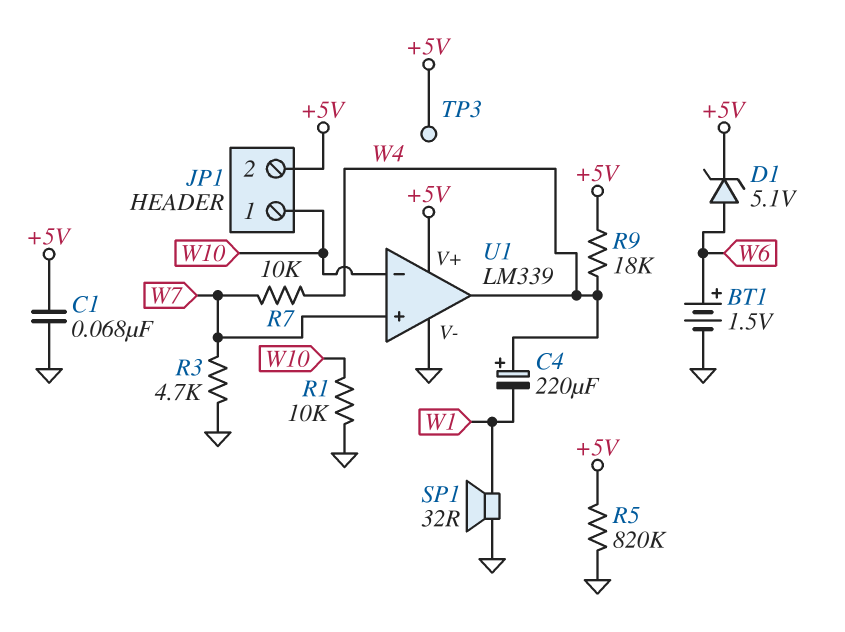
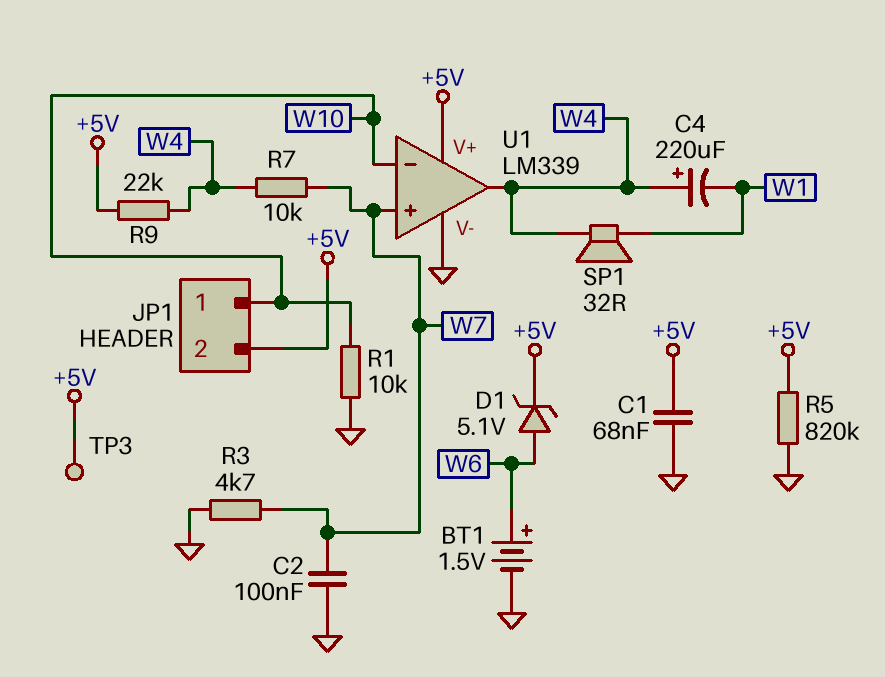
C2: none -> 100nF (GND, W7)
R9: 18k (+5V, W4) -> 22k (+5V, W4)
SP1: speaker 32R (GND, W1) -> speaker 32R (W1, W4)

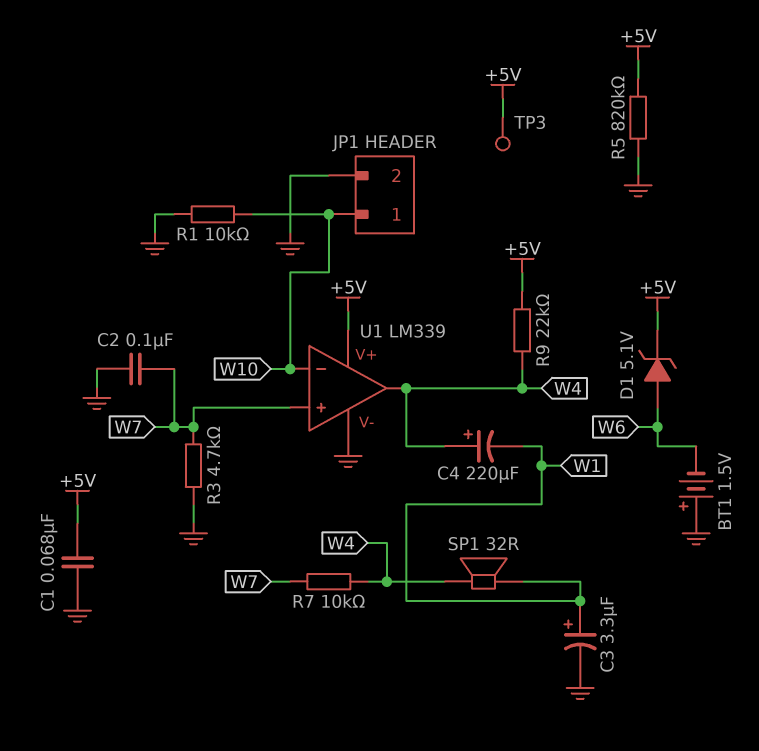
BT1: 1.5V (plus W6, minus GND) -> 1.5V (plus GND, minus W6)
C3: none -> 3.3uF (plus W1, minus GND)
JP1 pin 2: +5V -> GND

